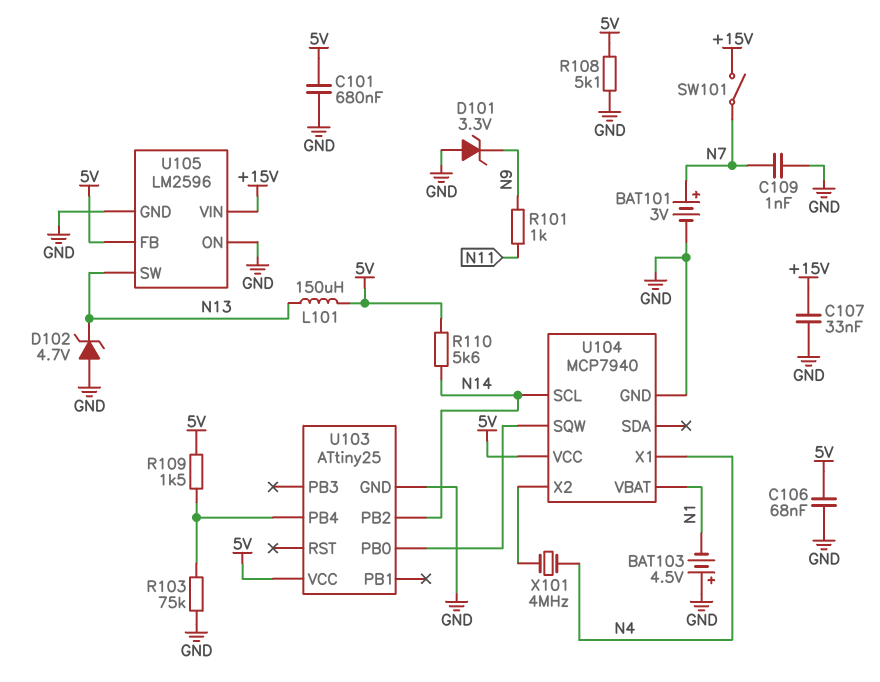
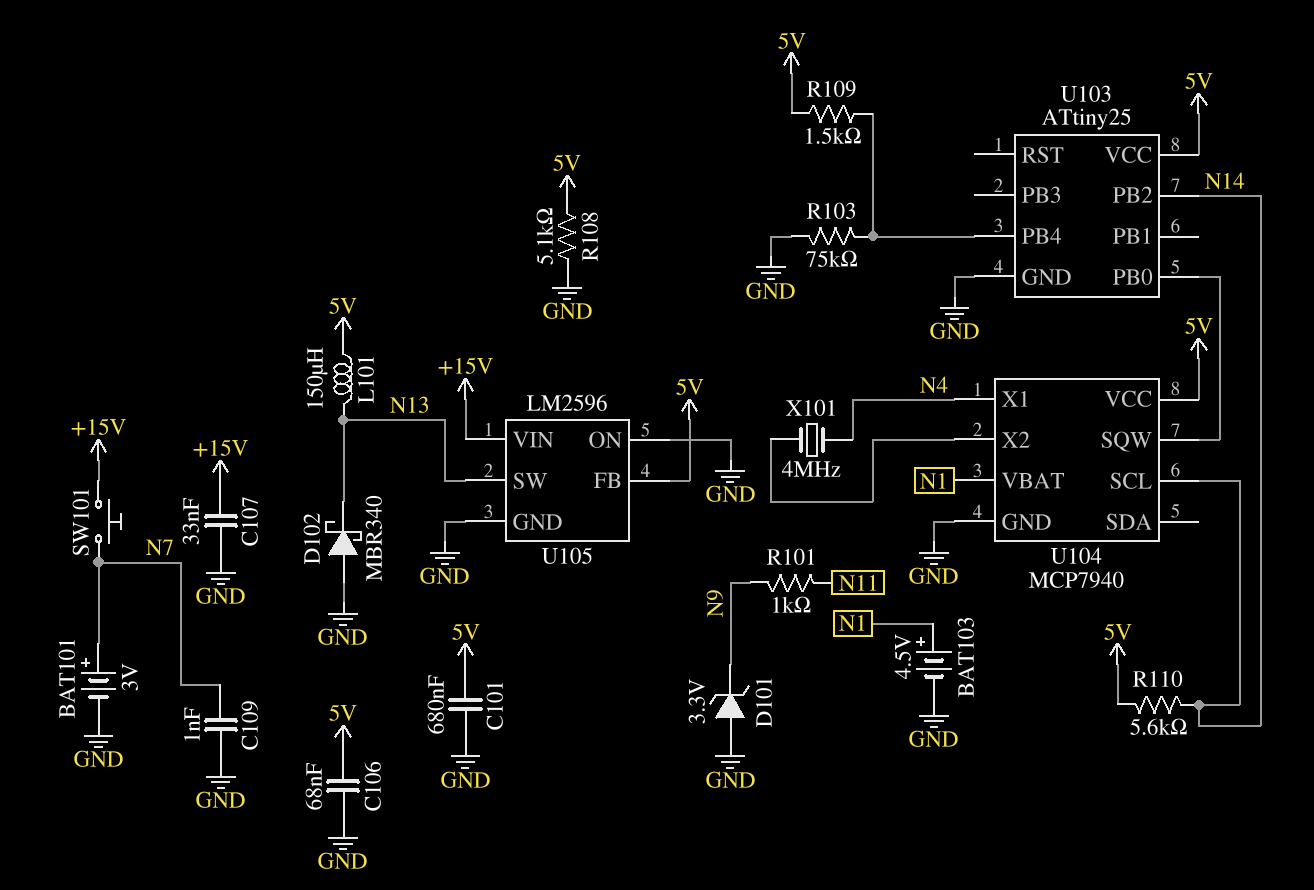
BAT103: 4.5V (plus GND, minus N1) -> 4.5V (plus N1, minus GND)
D102: zener 4.7V (A GND, K N13) -> schottky MBR340 (A GND, K N13)
SW101: switch (+15V, N7) -> button (+15V, N7)

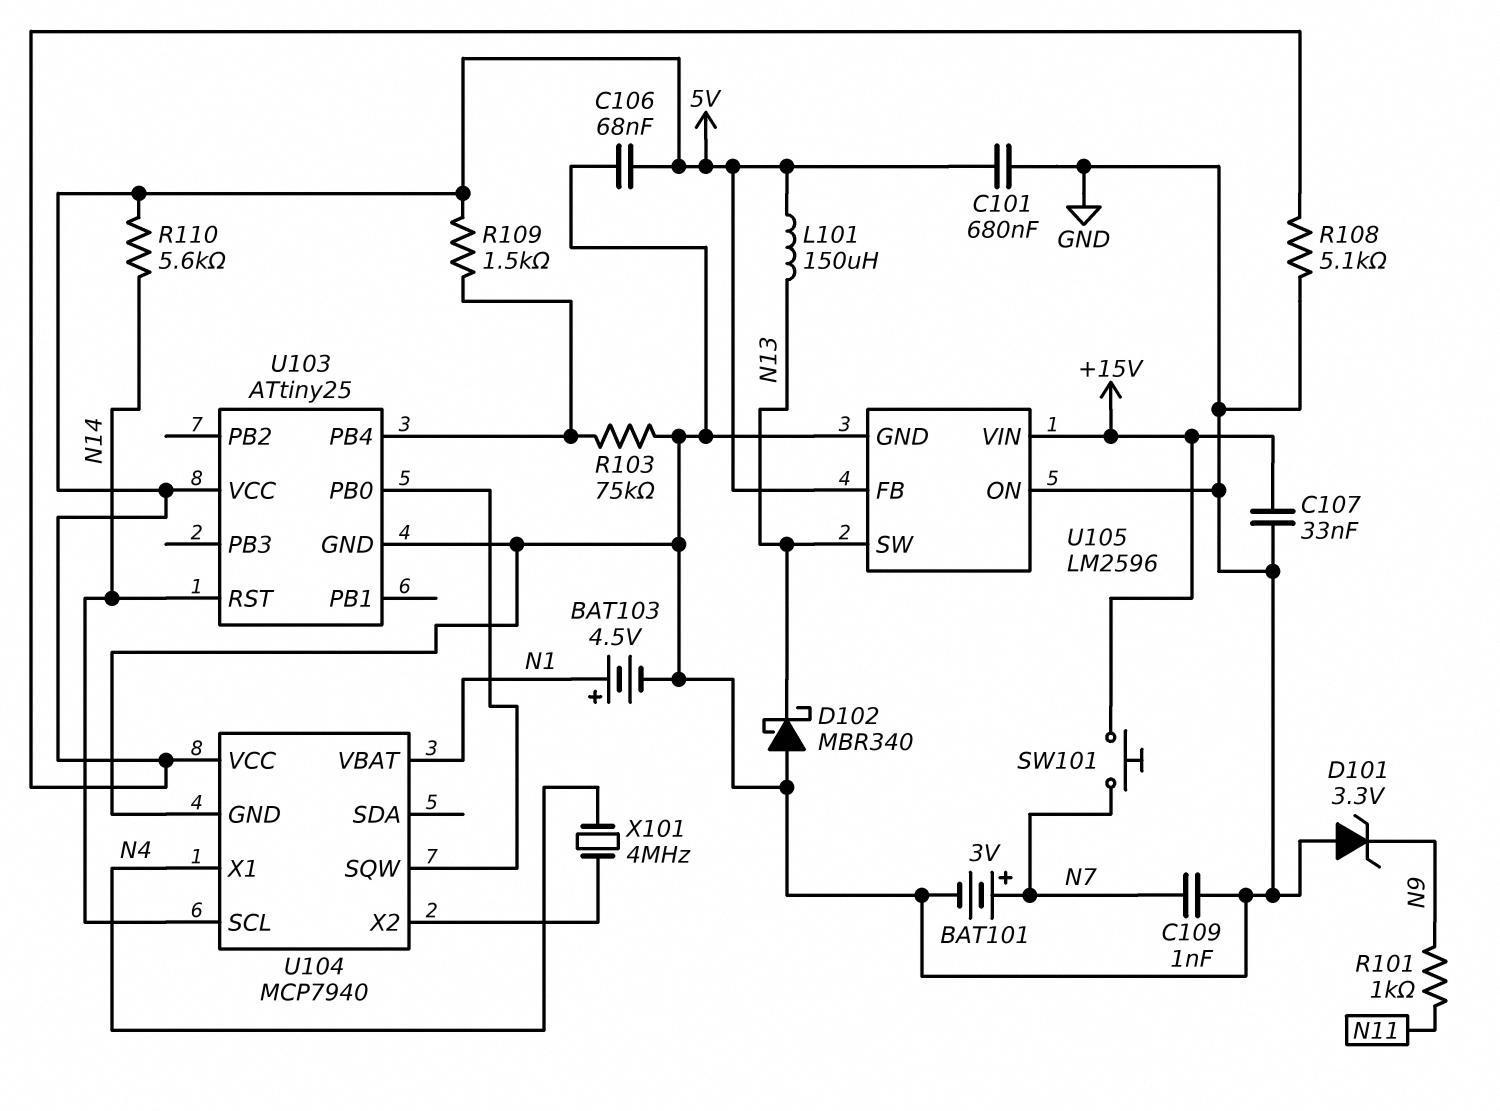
U103 pin PB2: N14 -> none
U103 pin RST: none -> N14

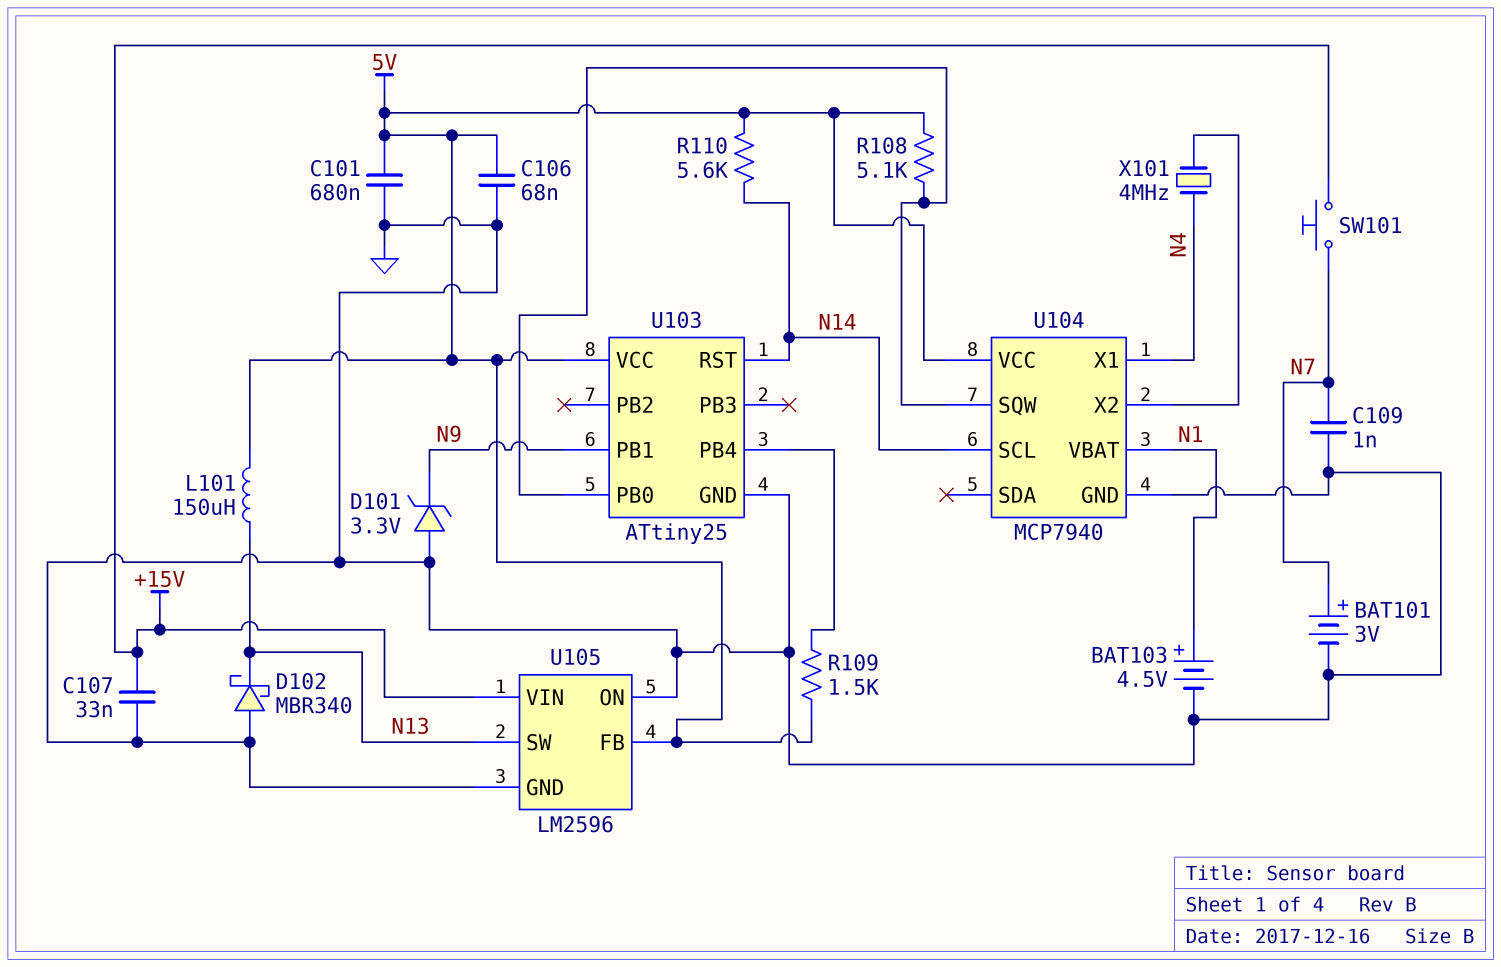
R101: 1k (N9, N11) -> none
R103: 75k (GND, U103/PB4) -> none
R108: 5.1k (5V, GND) -> 5.1k (5V, U103/PB0)
U103 pin PB1: none -> N9

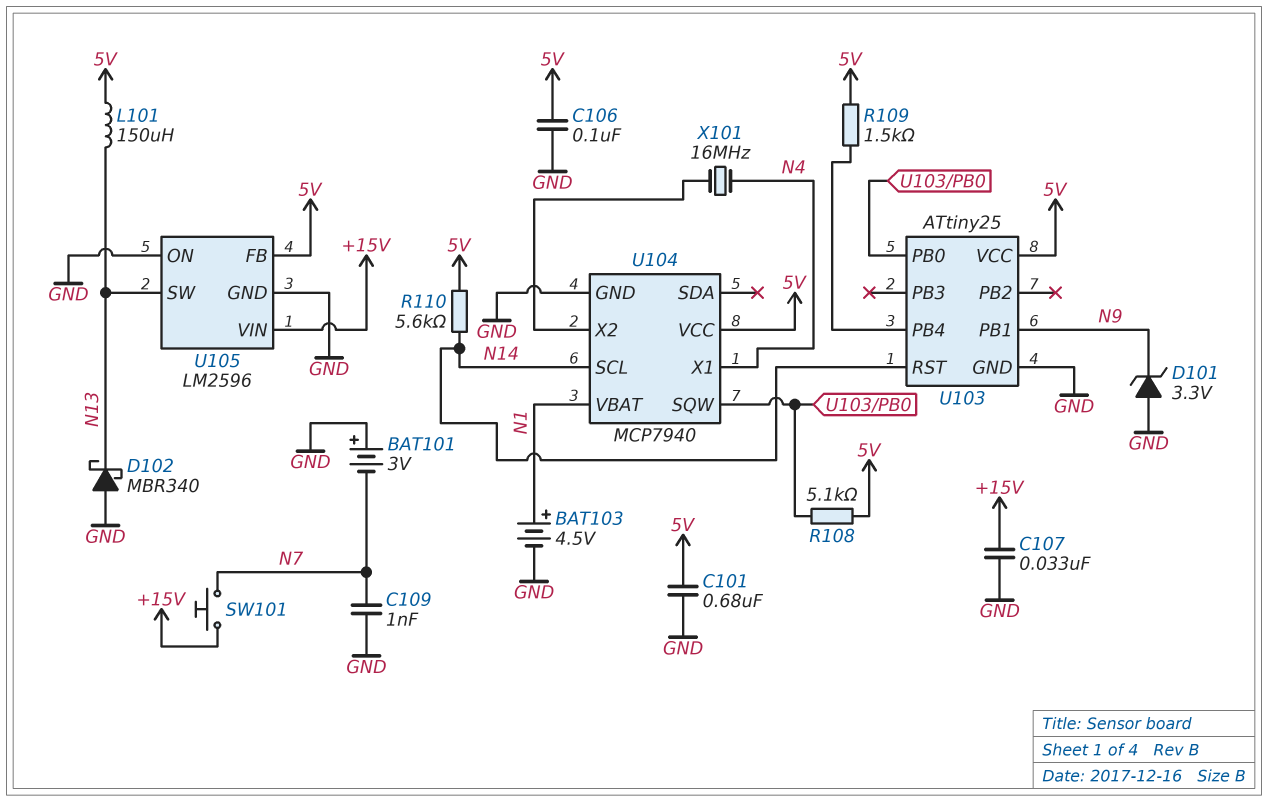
BAT101: 3V (plus N7, minus GND) -> 3V (plus GND, minus N7)
C106: 68nF (5V, GND) -> 100nF (5V, GND)
X101: 4MHz (N4, U104/X2) -> 16MHz (N4, U104/X2)

